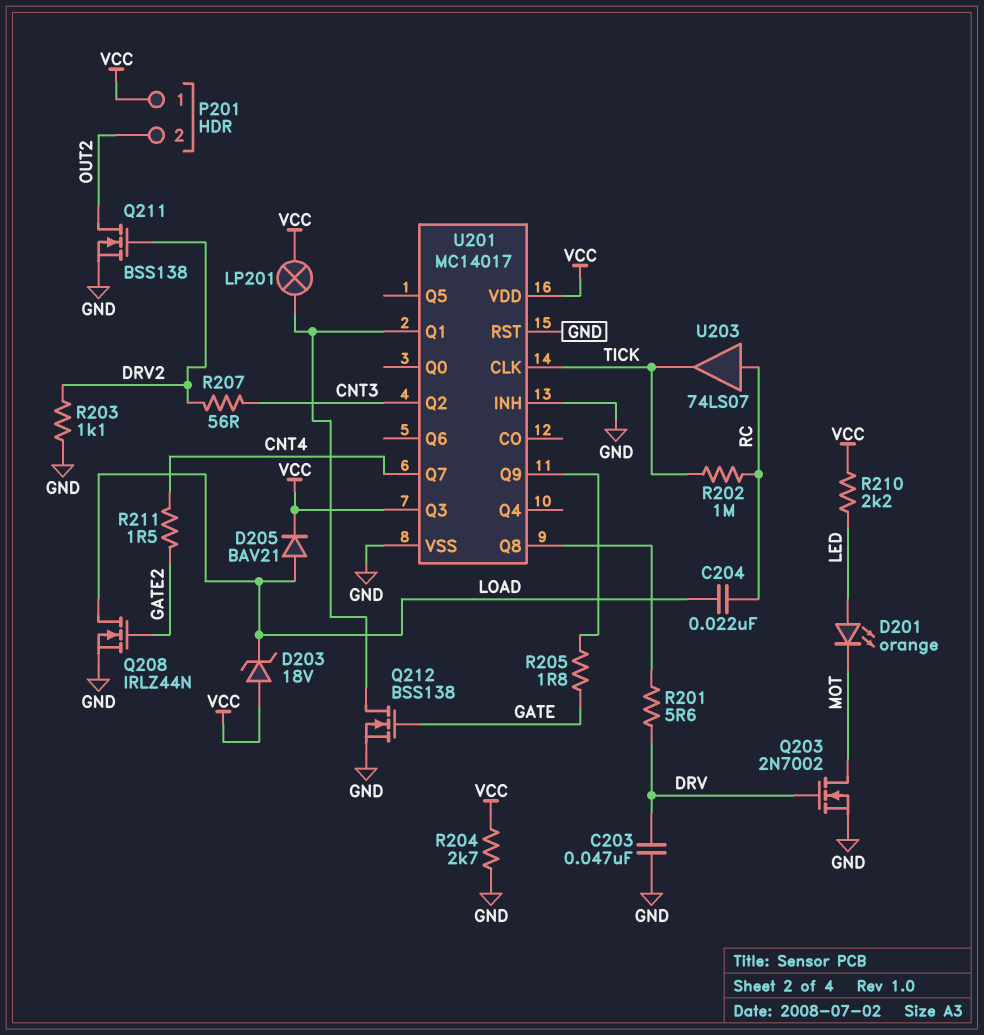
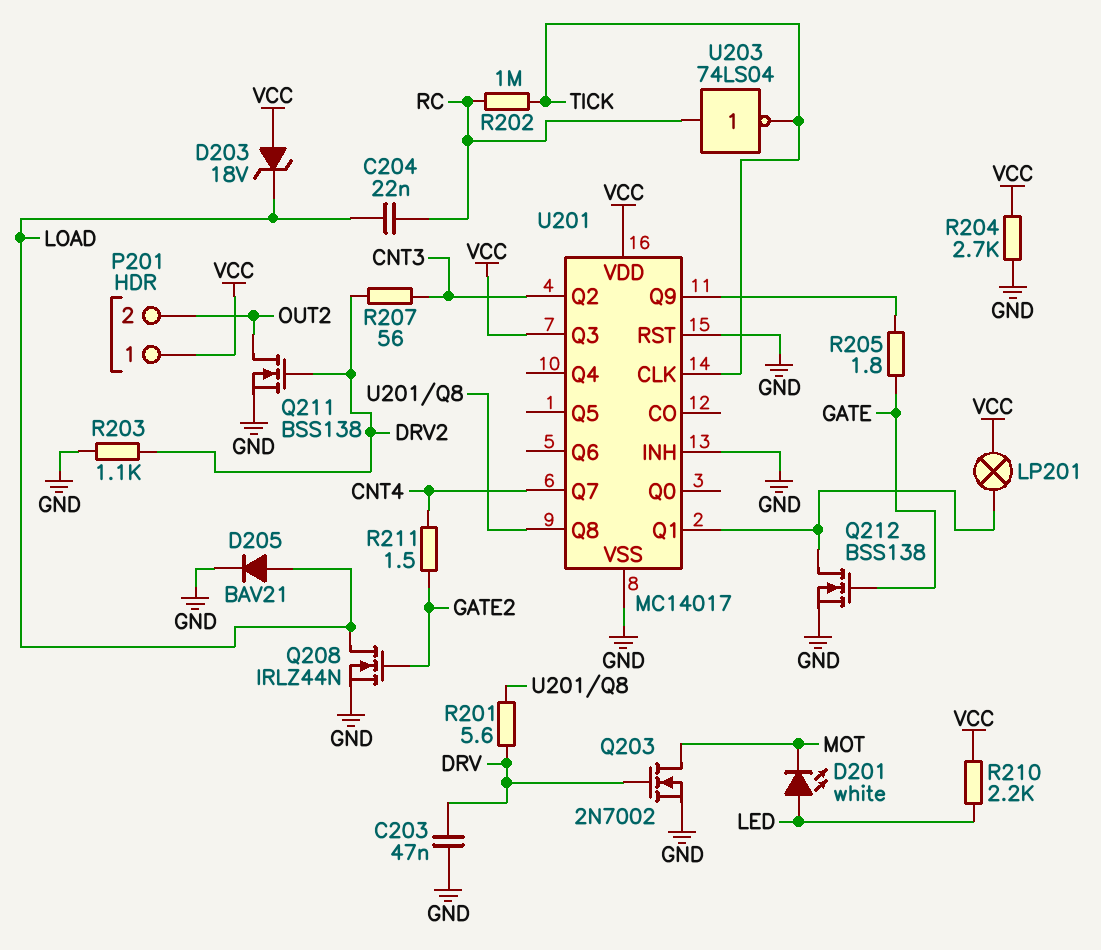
D201: LED orange (A LED, K MOT) -> LED white (A LED, K MOT)
D205: diode BAV21 (A LOAD, K VCC) -> diode BAV21 (A LOAD, K GND)
U203: buffer 74LS07 (in RC, out TICK) -> NOT 74LS04 (in RC, out TICK)

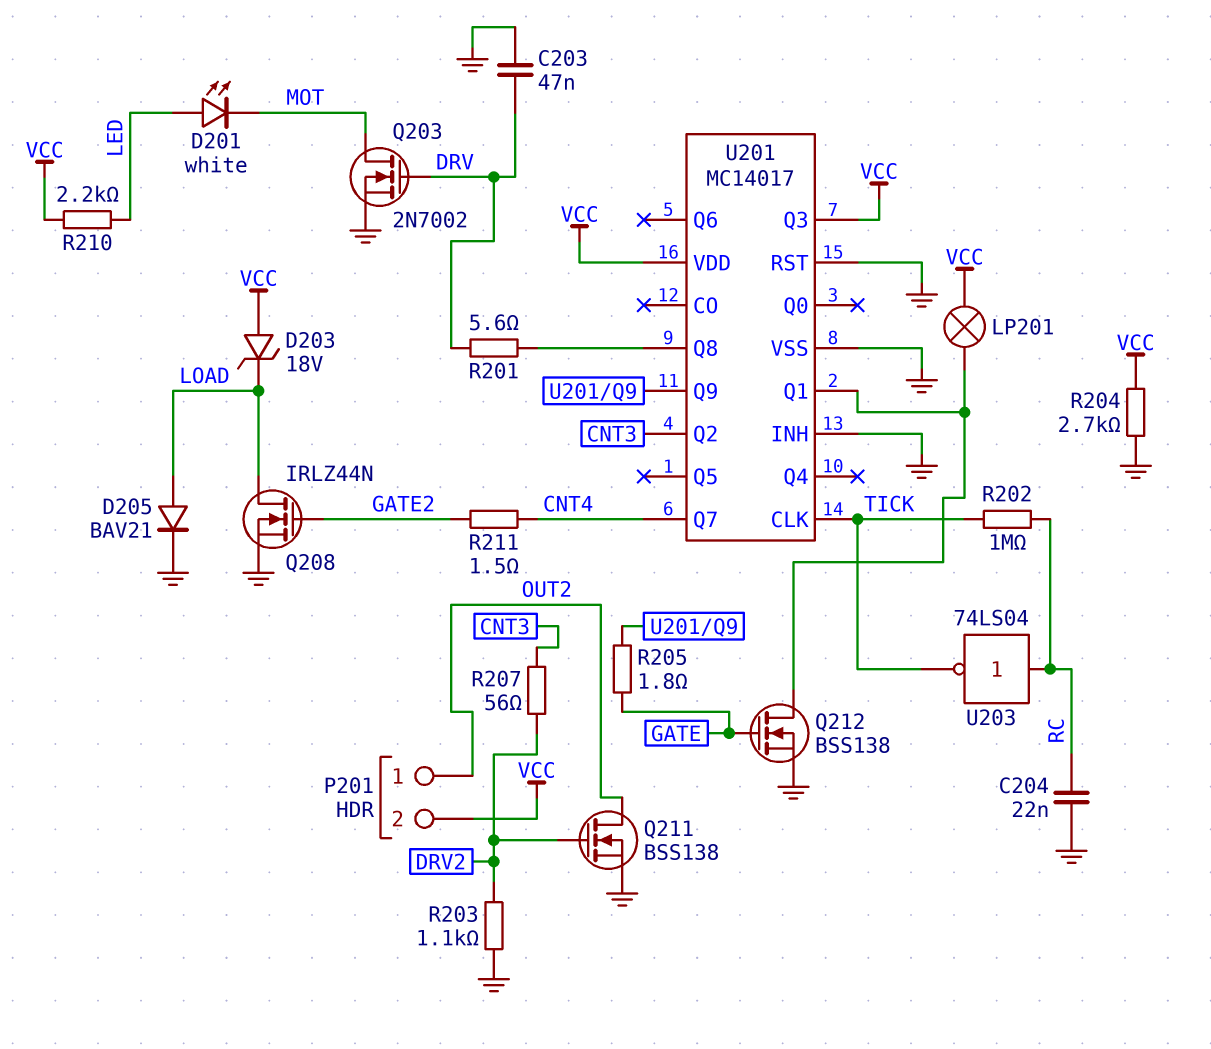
C204: 22nF (LOAD, RC) -> 22nF (GND, RC)
P201 pin 1: VCC -> OUT2
P201 pin 2: OUT2 -> VCC

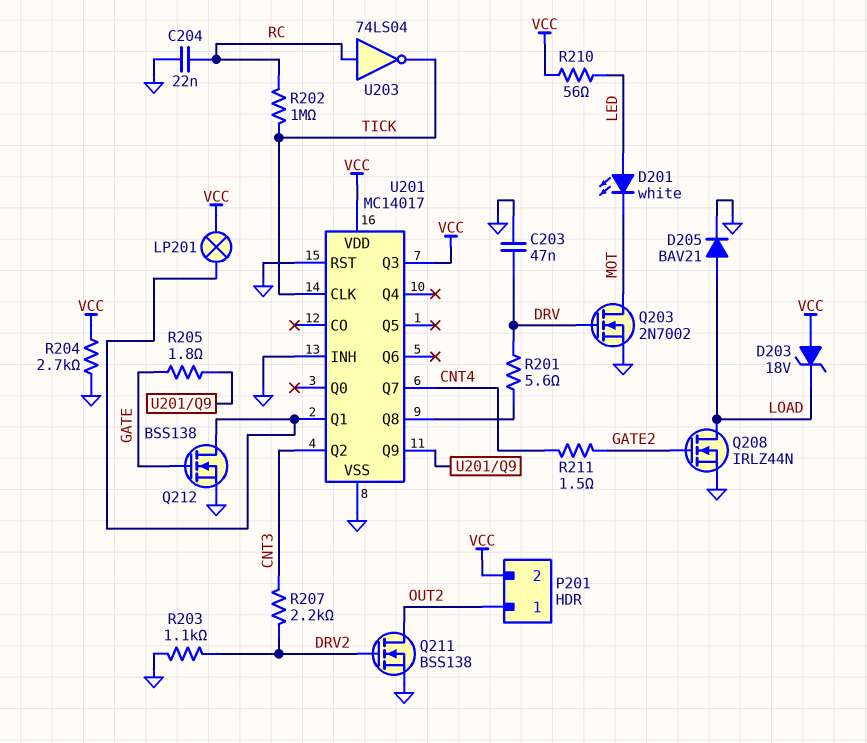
R207: 56 (CNT3, DRV2) -> 2.2k (CNT3, DRV2)
R210: 2.2k (LED, VCC) -> 56 (LED, VCC)

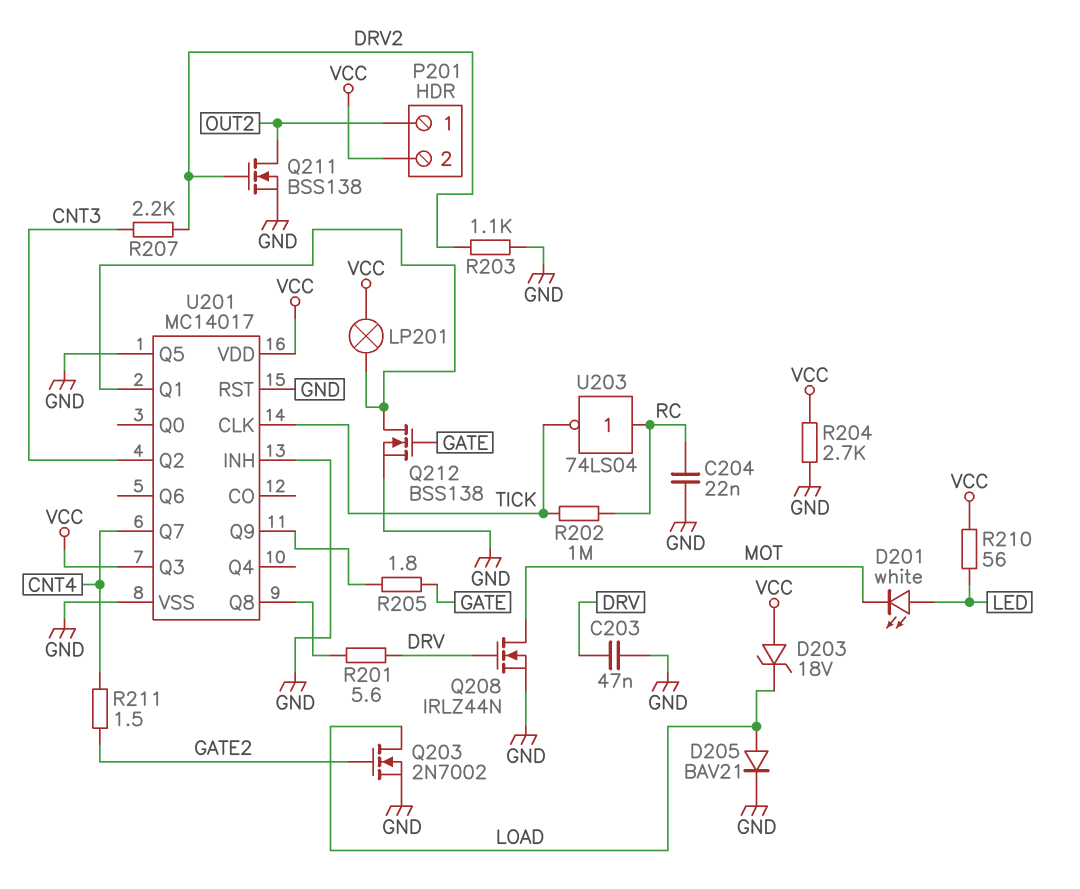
Q203: NMOS 2N7002 (G DRV, D MOT, S GND) -> NMOS 2N7002 (G GATE2, D LOAD, S GND)
Q208: NMOS IRLZ44N (G GATE2, D LOAD, S GND) -> NMOS IRLZ44N (G DRV, D MOT, S GND)
U201 pin Q5: none -> GND

